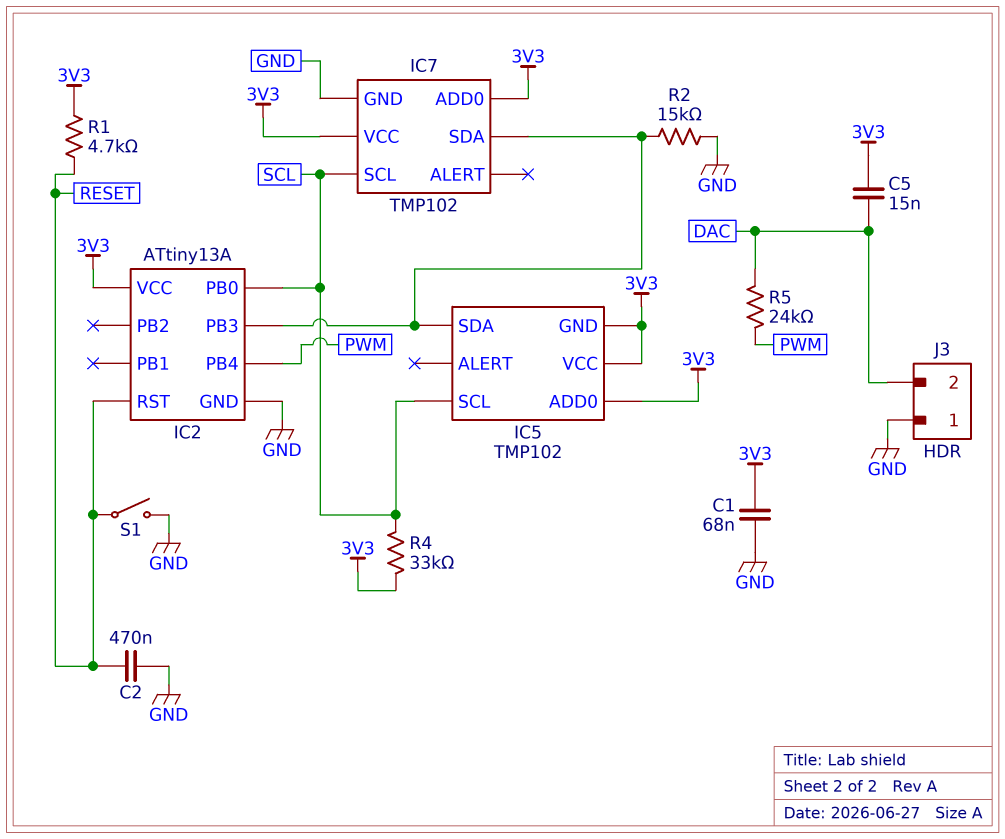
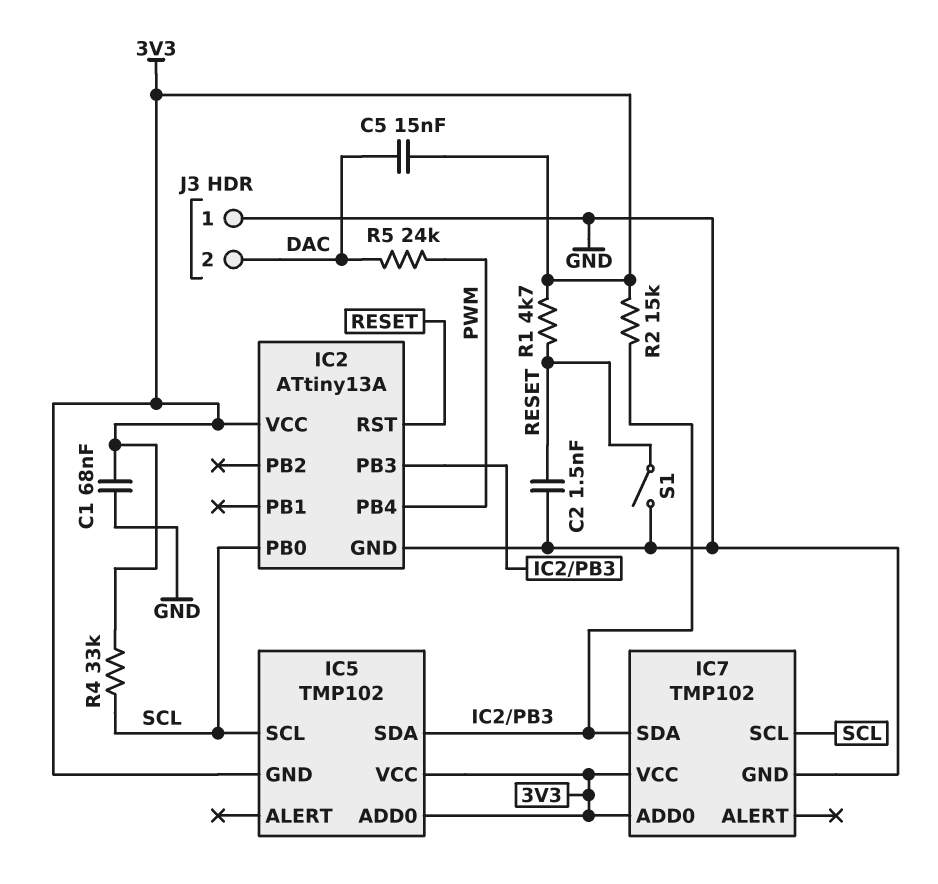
C2: 470nF (GND, RESET) -> 1.5nF (GND, RESET)
R2: 15k (GND, IC2/PB3) -> 15k (3V3, IC2/PB3)

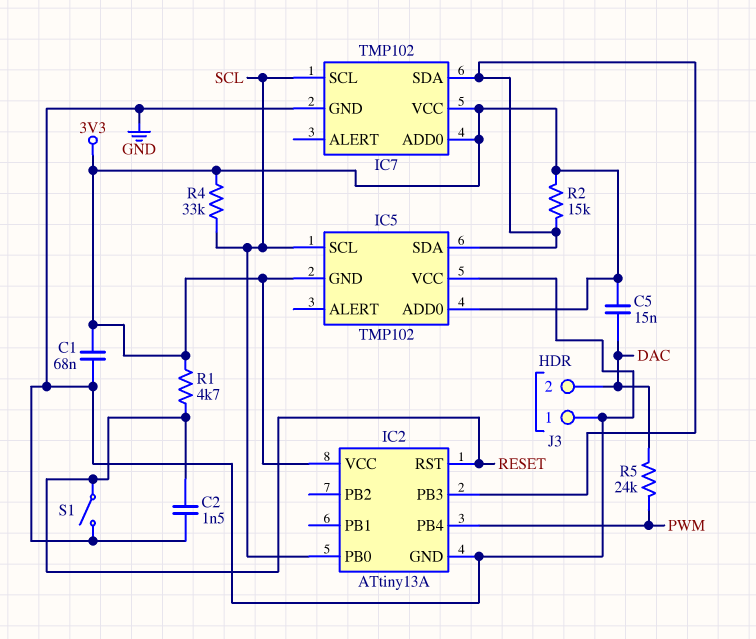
IC5 pin VCC: 3V3 -> GND

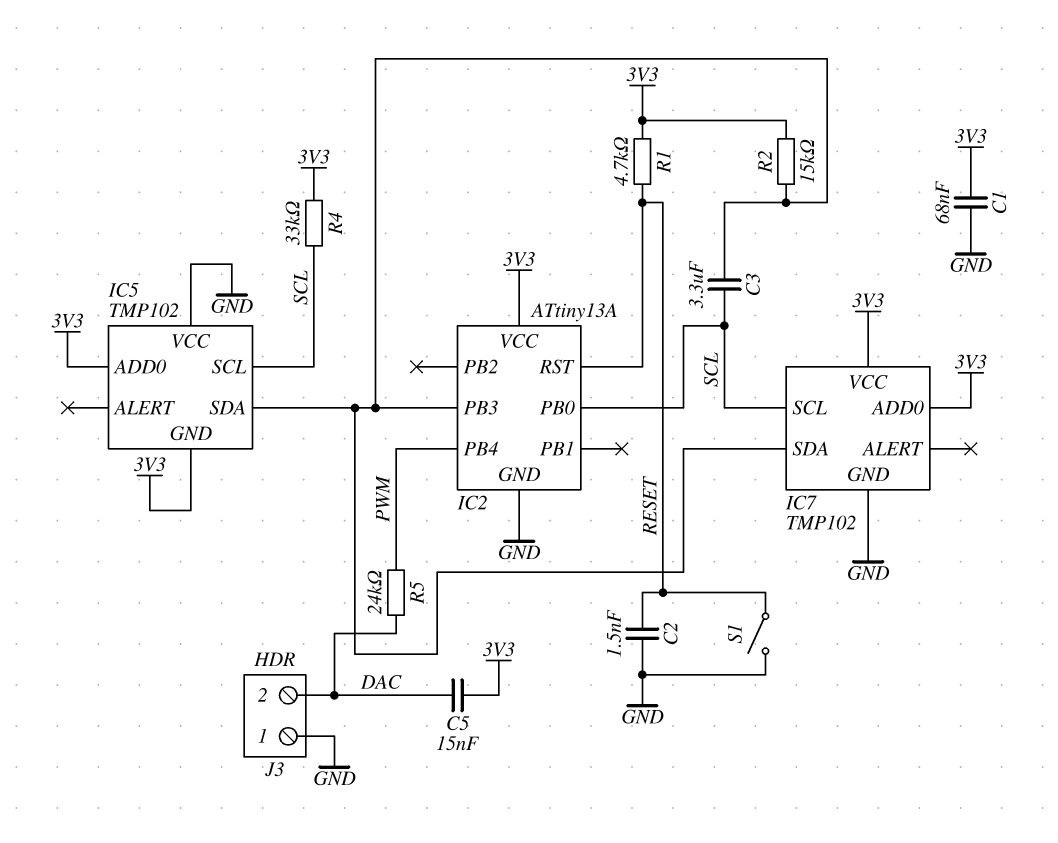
C3: none -> 3.3uF (IC2/PB3, SCL)

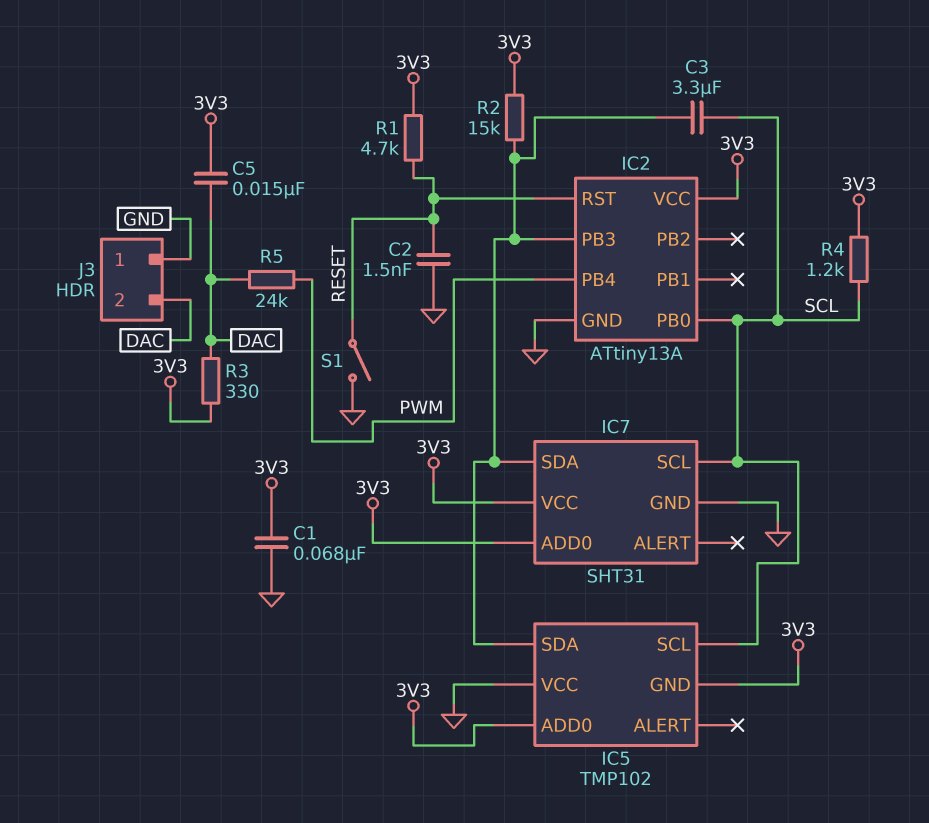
IC7: TMP102 -> SHT31
R3: none -> 330 (3V3, DAC)
R4: 33k (3V3, SCL) -> 1.2k (3V3, SCL)

